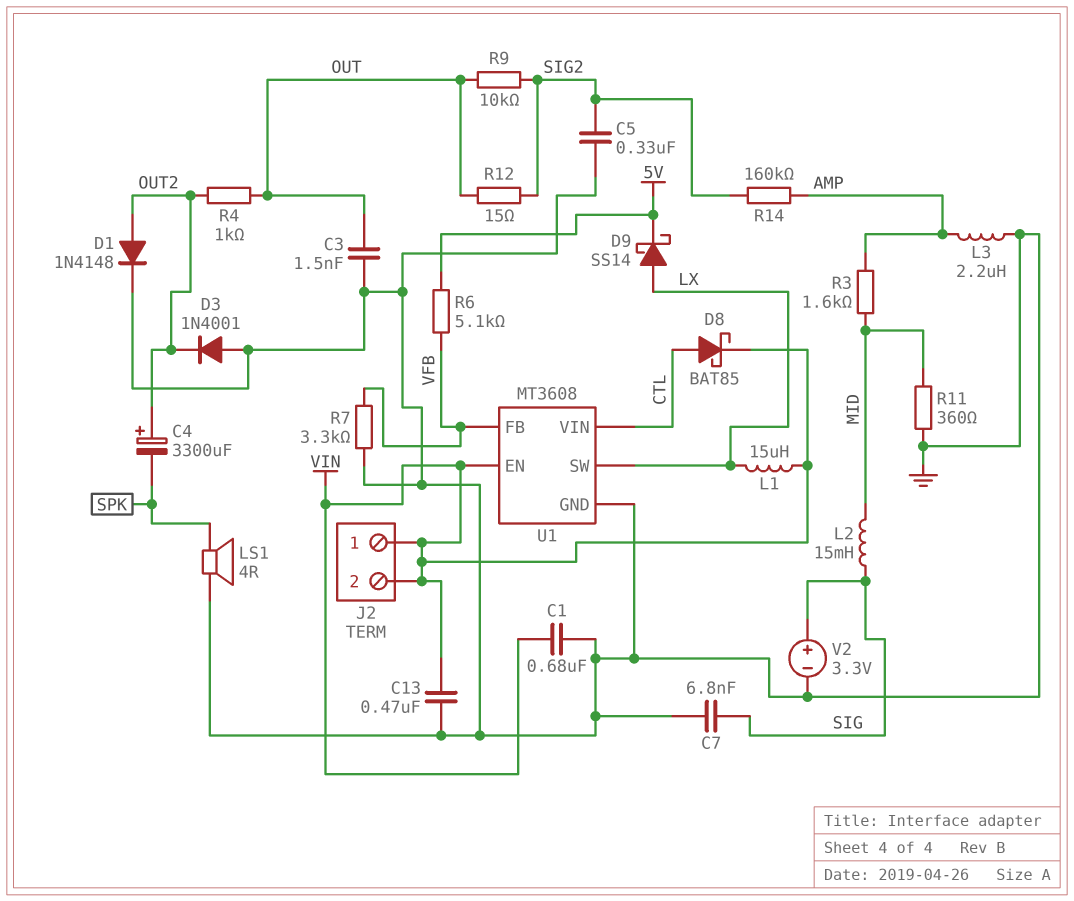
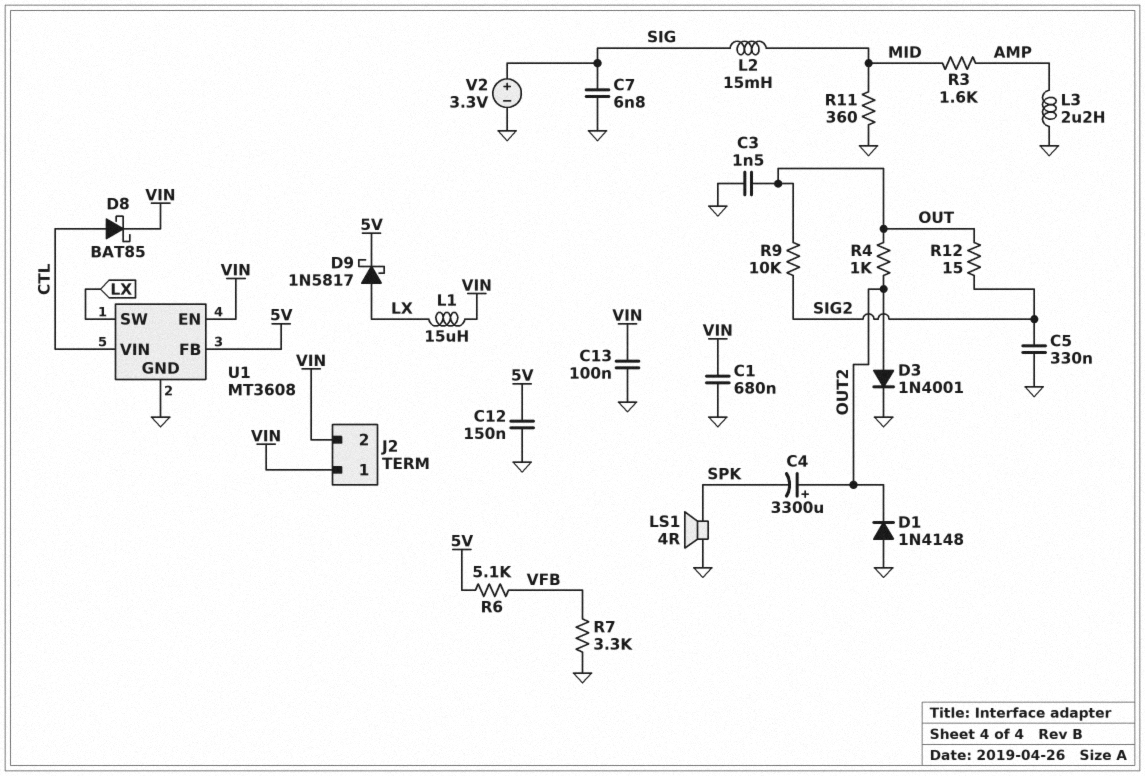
C12: none -> 150nF (5V, GND)
C13: 470nF (GND, VIN) -> 100nF (GND, VIN)
D1: diode 1N4148 (A OUT2, K GND) -> diode 1N4148 (A GND, K OUT2)
D3: diode 1N4001 (A GND, K OUT2) -> diode 1N4001 (A OUT2, K GND)
D9: schottky SS14 (A LX, K 5V) -> schottky 1N5817 (A LX, K 5V)
R14: 160k (AMP, SIG2) -> none
U1 pin FB: VFB -> 5V

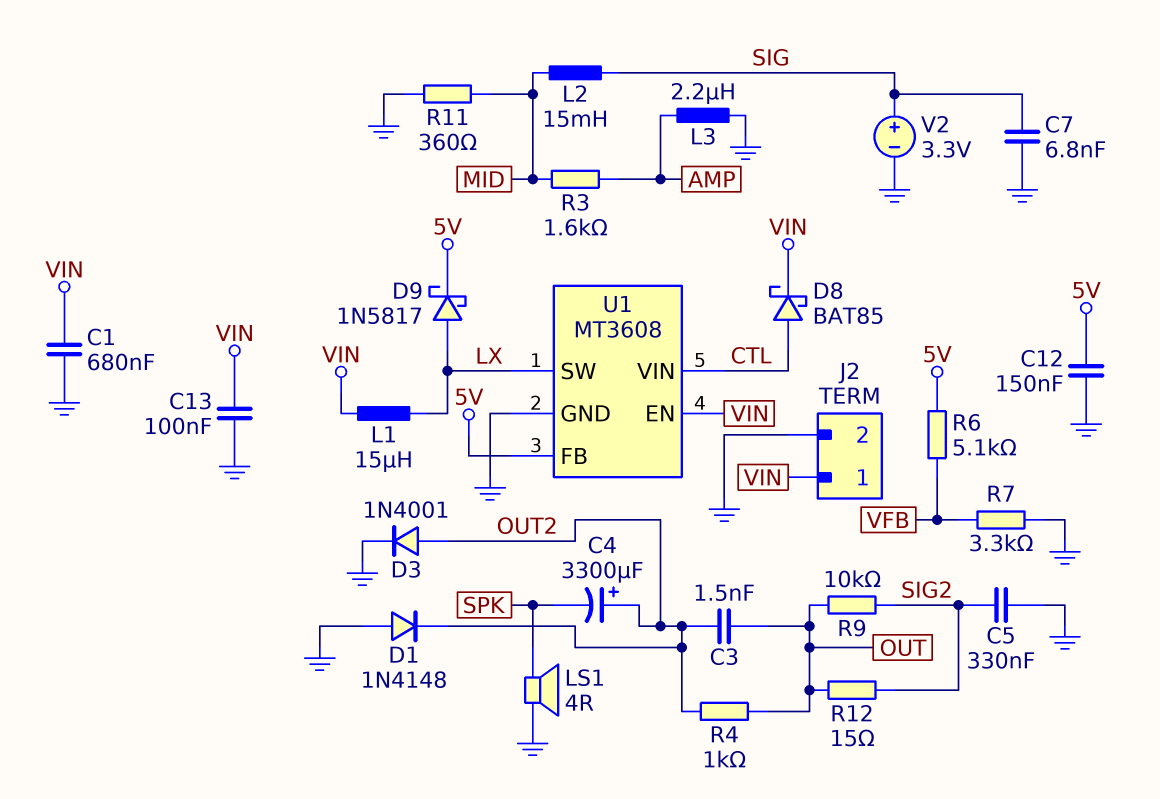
C3: 1.5nF (GND, OUT) -> 1.5nF (OUT, OUT2)
J2 pin 2: VIN -> GND

